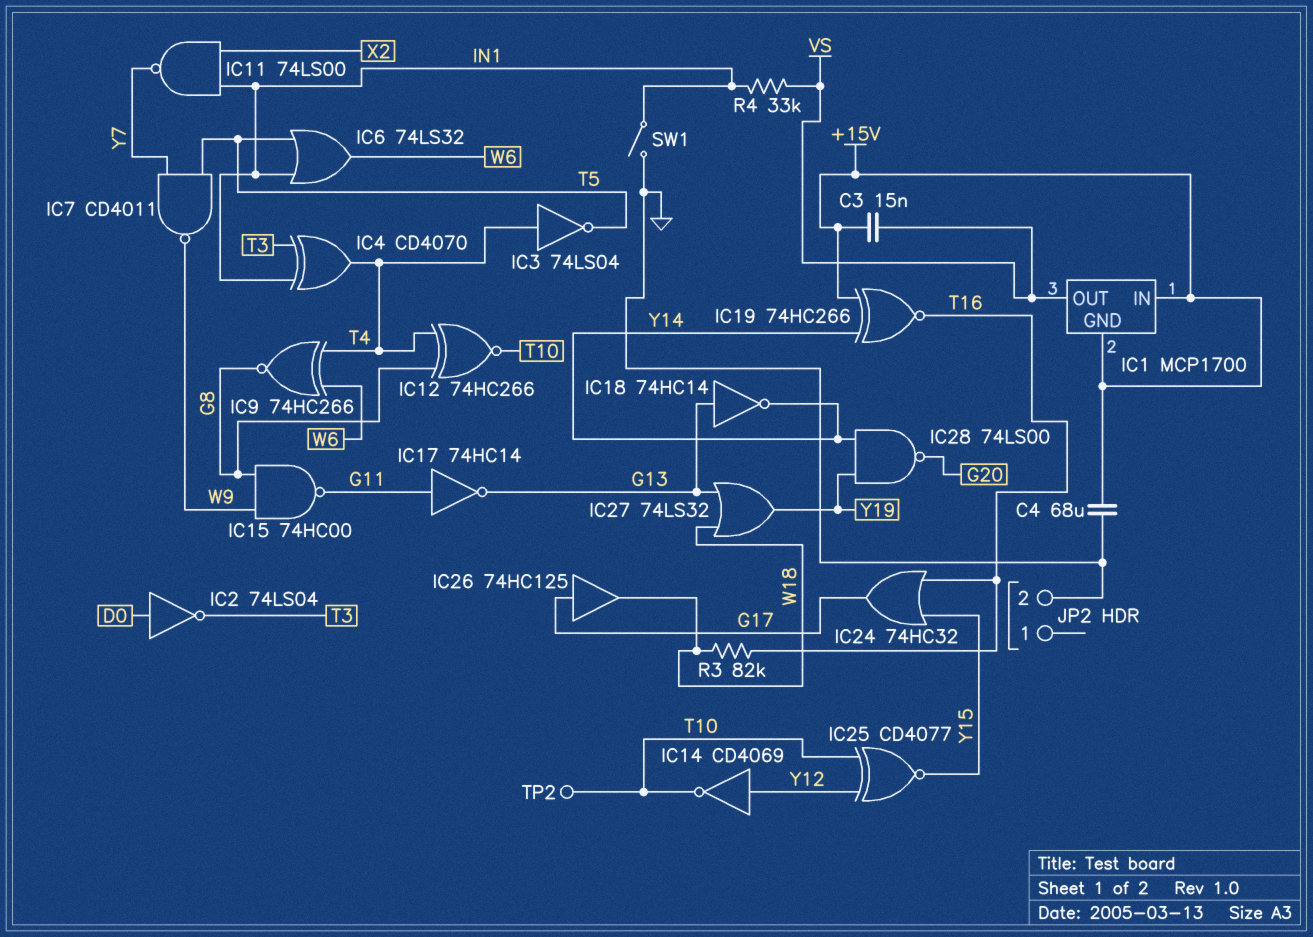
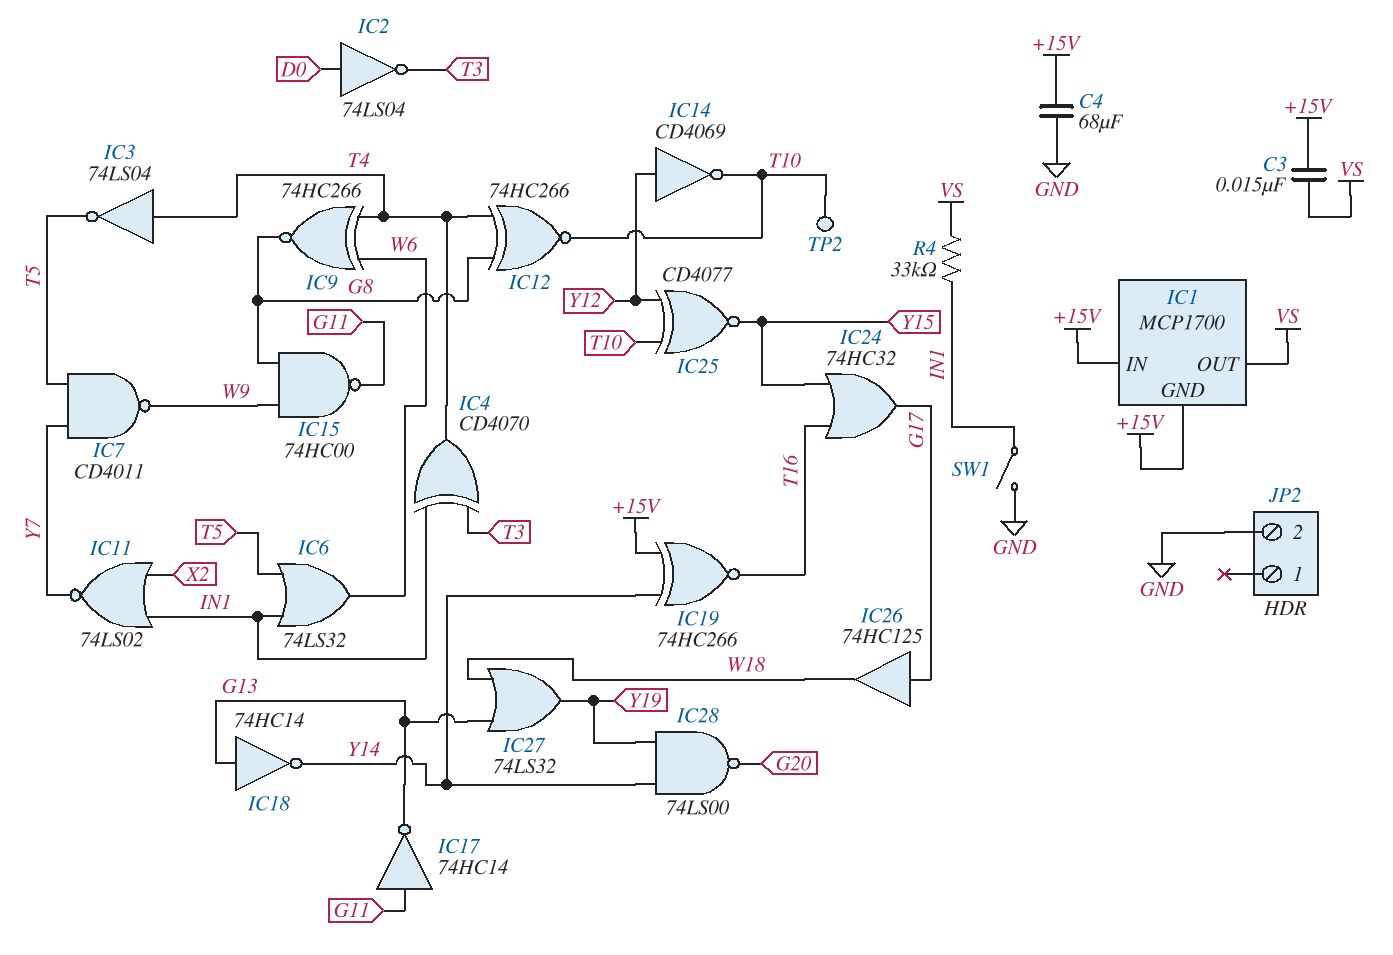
IC11: NAND 74LS00 (in IN1, in X2, out Y7) -> NOR 74LS02 (in IN1, in X2, out Y7)
R3: 82k (T16, W18) -> none

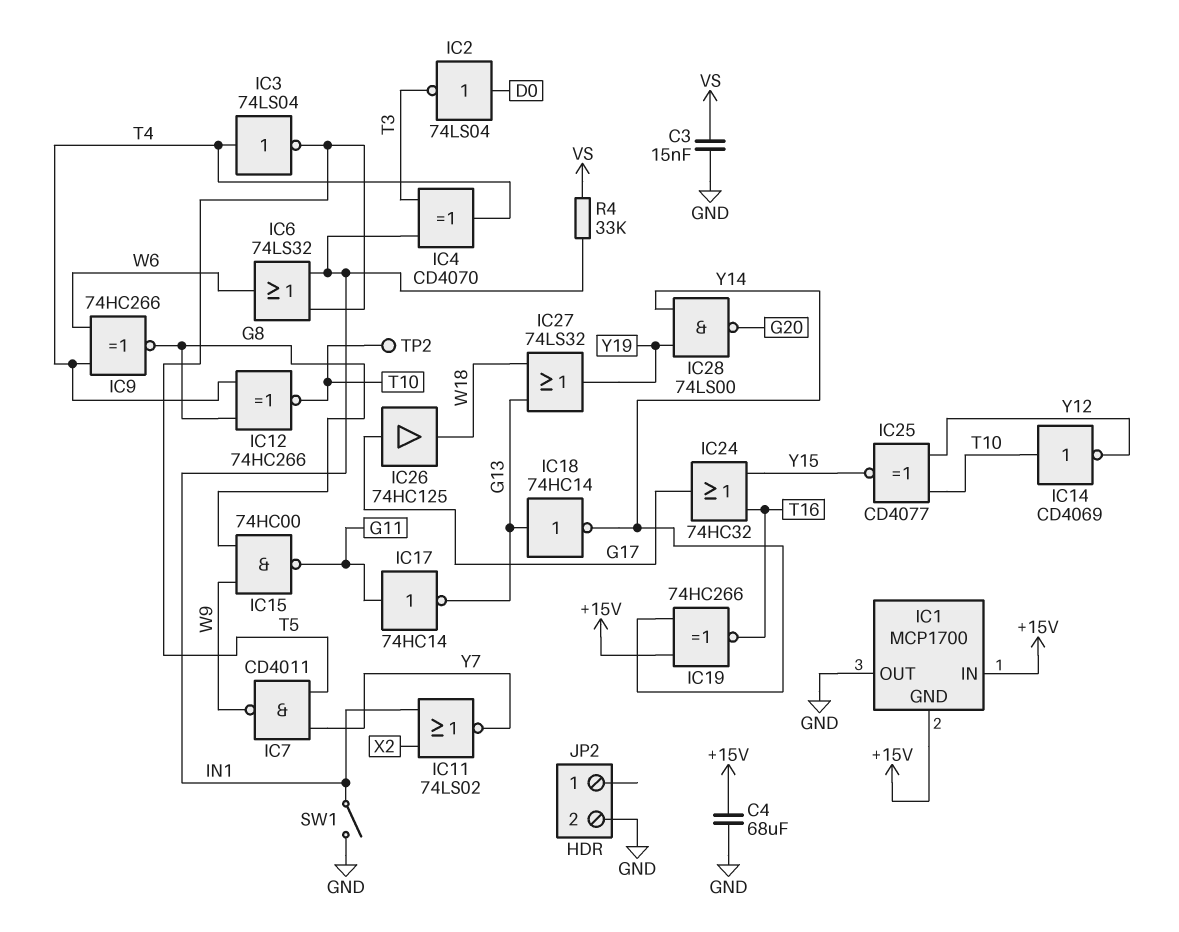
C3: 15nF (+15V, VS) -> 15nF (GND, VS)
IC1 pin OUT: VS -> GND
IC14: NOT CD4069 (in Y12, out T10) -> NOT CD4069 (in T10, out Y12)

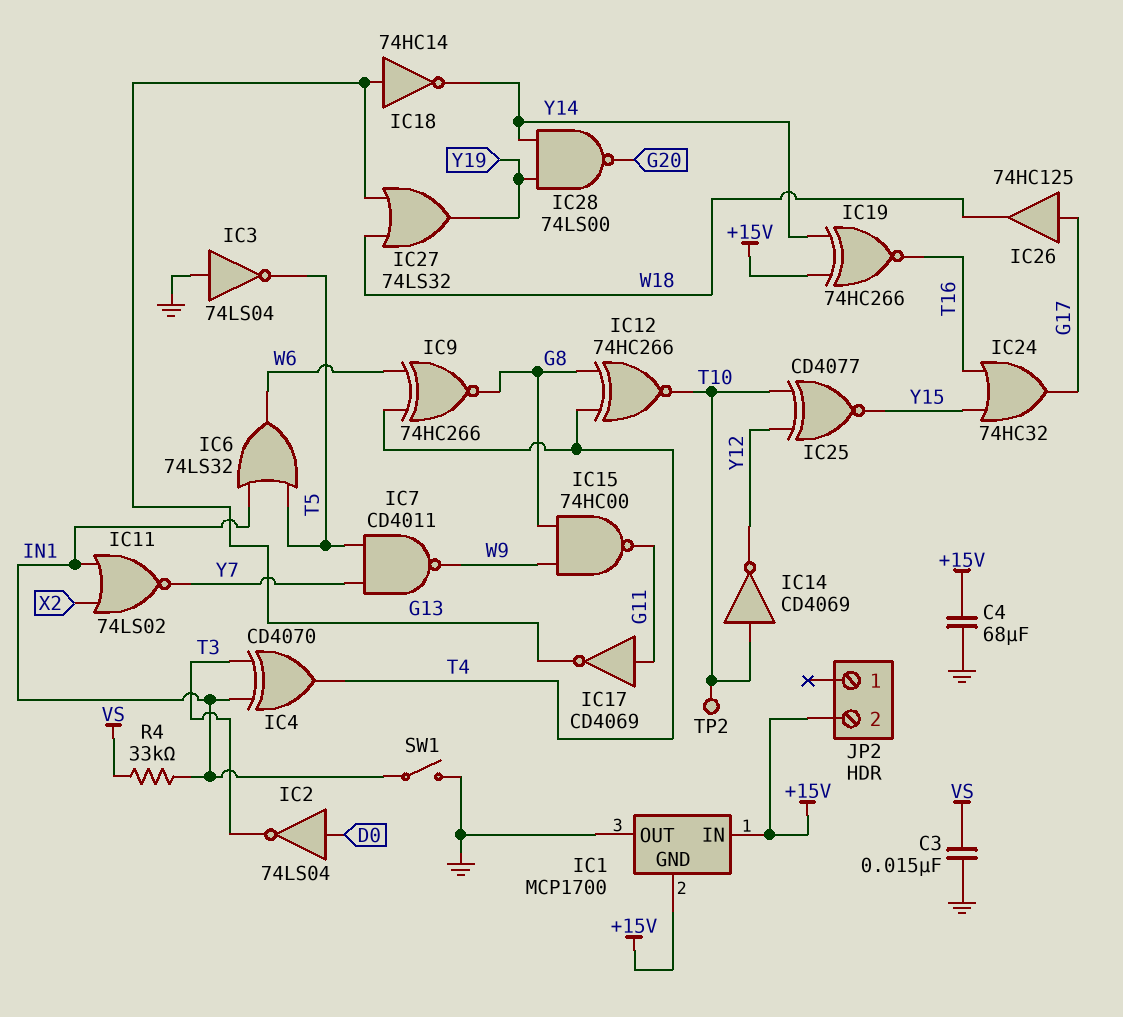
IC3: NOT 74LS04 (in T4, out T5) -> NOT 74LS04 (in GND, out T5)
IC17: NOT 74HC14 (in G11, out G13) -> NOT CD4069 (in G11, out G13)
JP2 pin 2: GND -> +15V

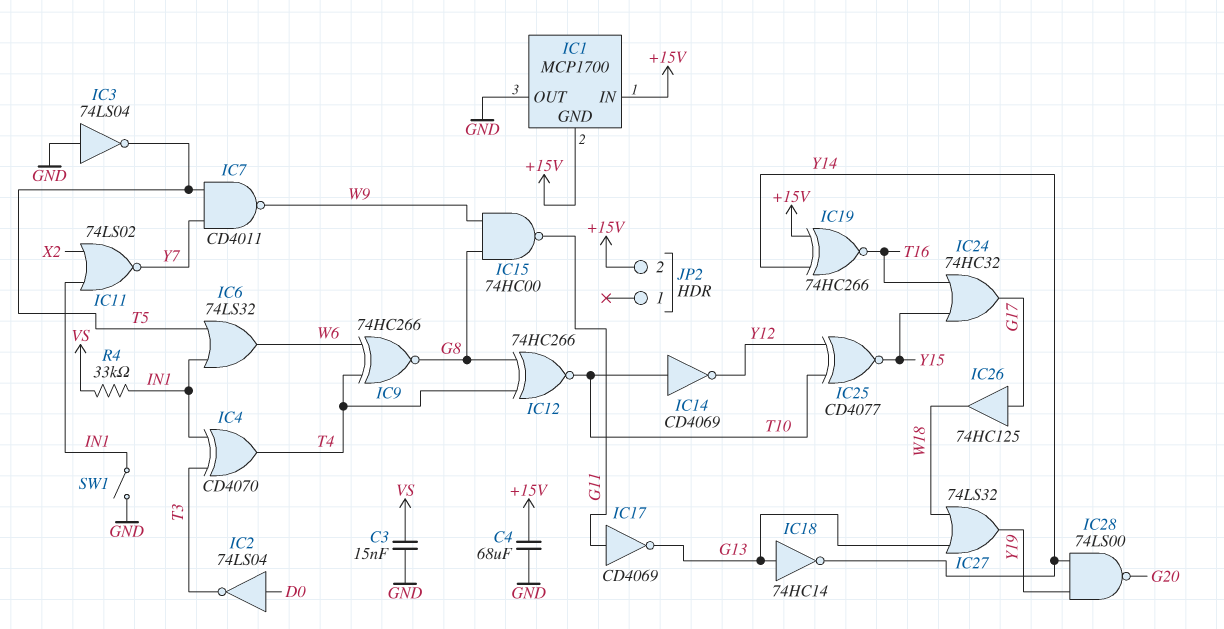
TP2: test point (T10) -> none

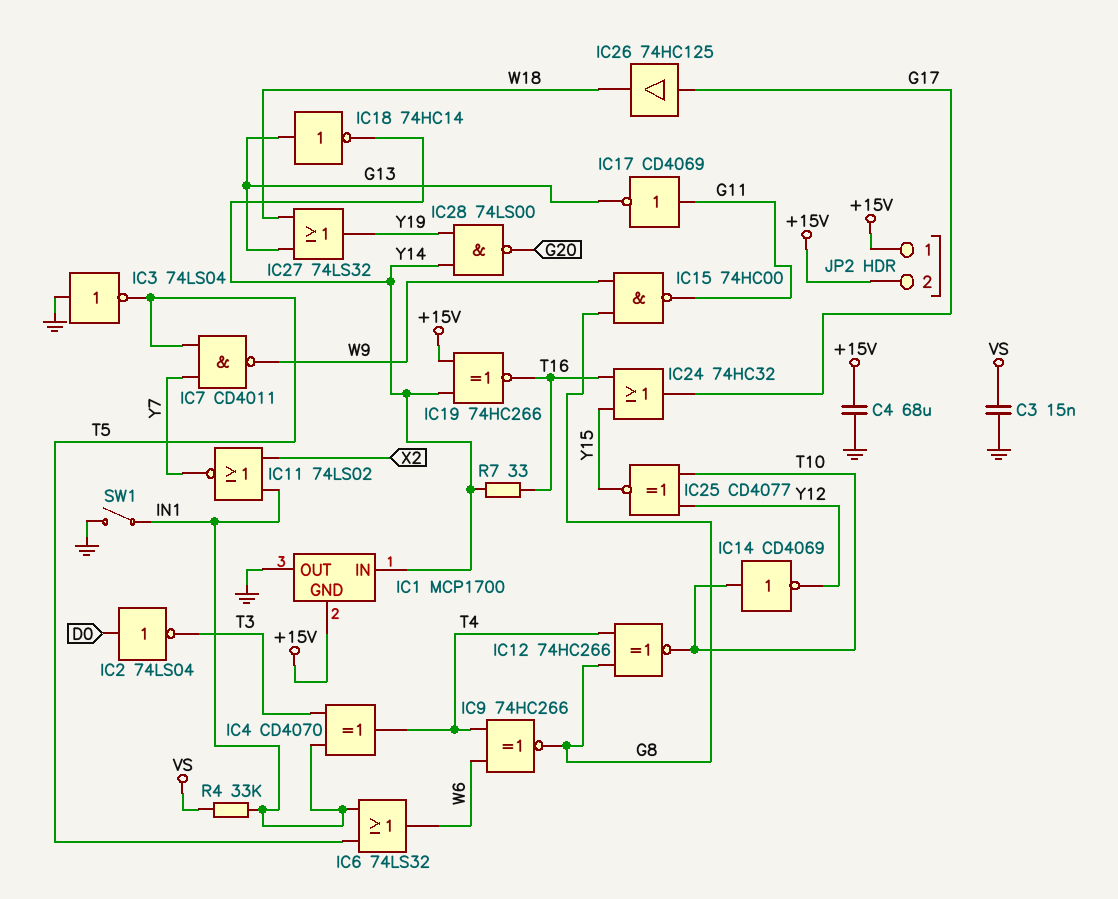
IC1 pin IN: +15V -> Y14
JP2 pin 1: none -> +15V
R7: none -> 33 (T16, Y14)

